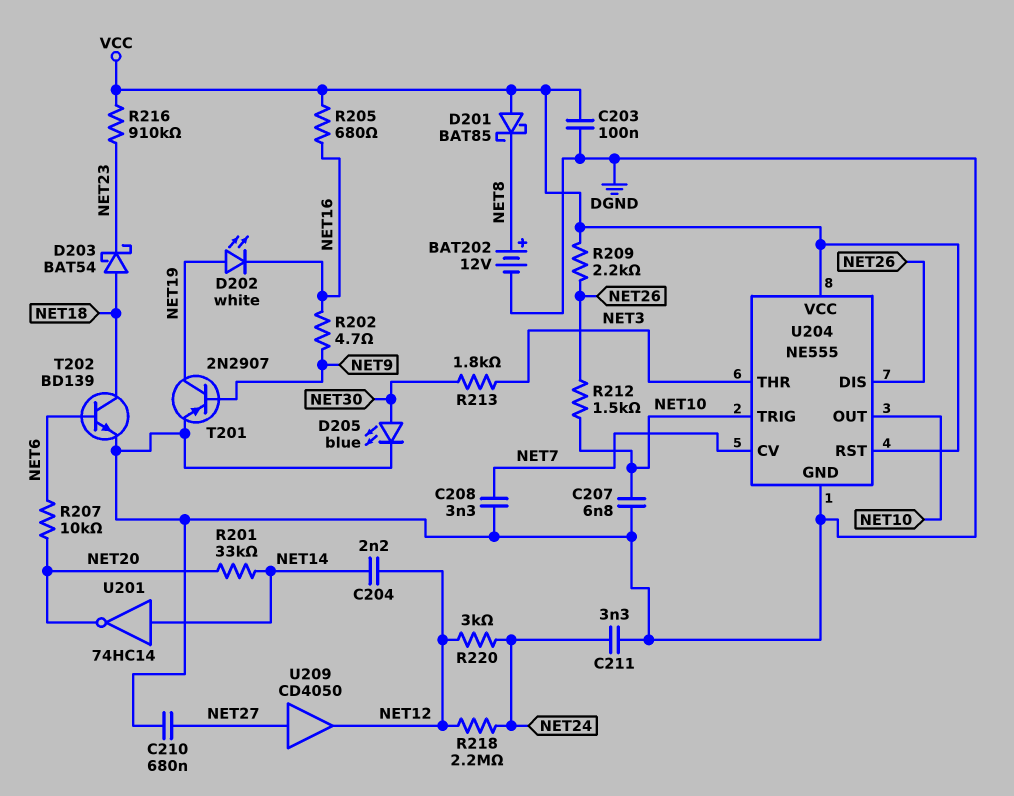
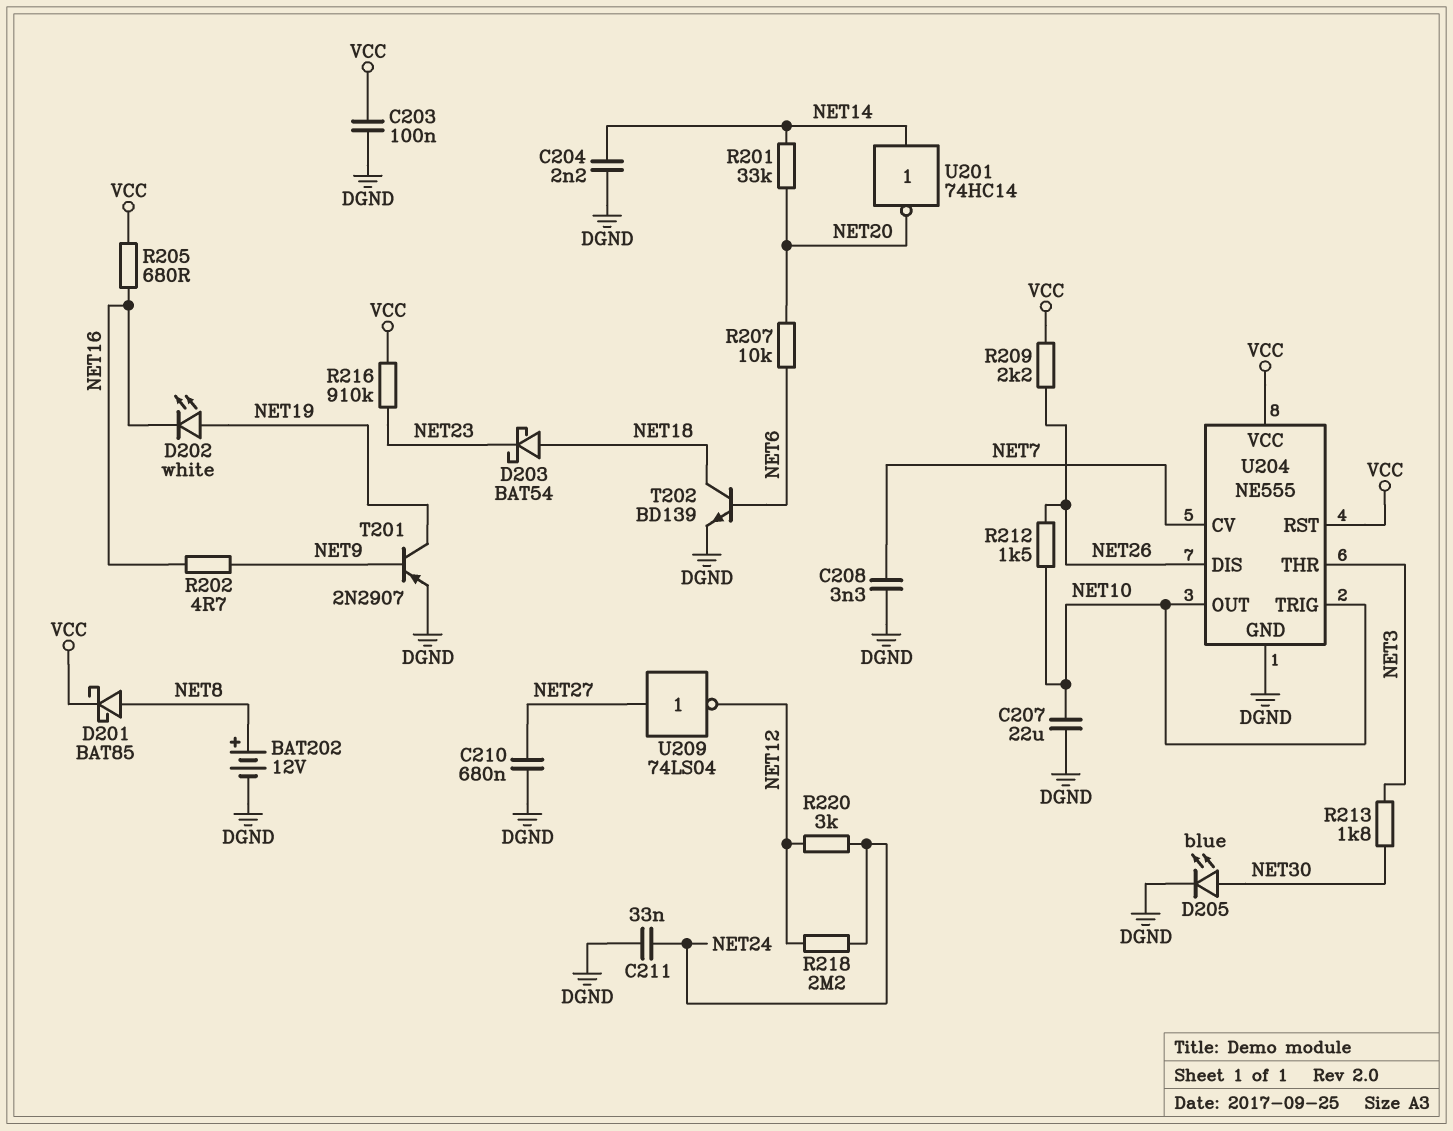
C204: 2.2nF (NET12, NET14) -> 2.2nF (DGND, NET14)
C207: 6.8nF (DGND, NET10) -> 22uF (DGND, NET10)
C211: 3.3nF (DGND, NET24) -> 33nF (DGND, NET24)
D201: schottky BAT85 (A VCC, K NET8) -> schottky BAT85 (A NET8, K VCC)
U209: buffer CD4050 (in NET27, out NET12) -> NOT 74LS04 (in NET27, out NET12)

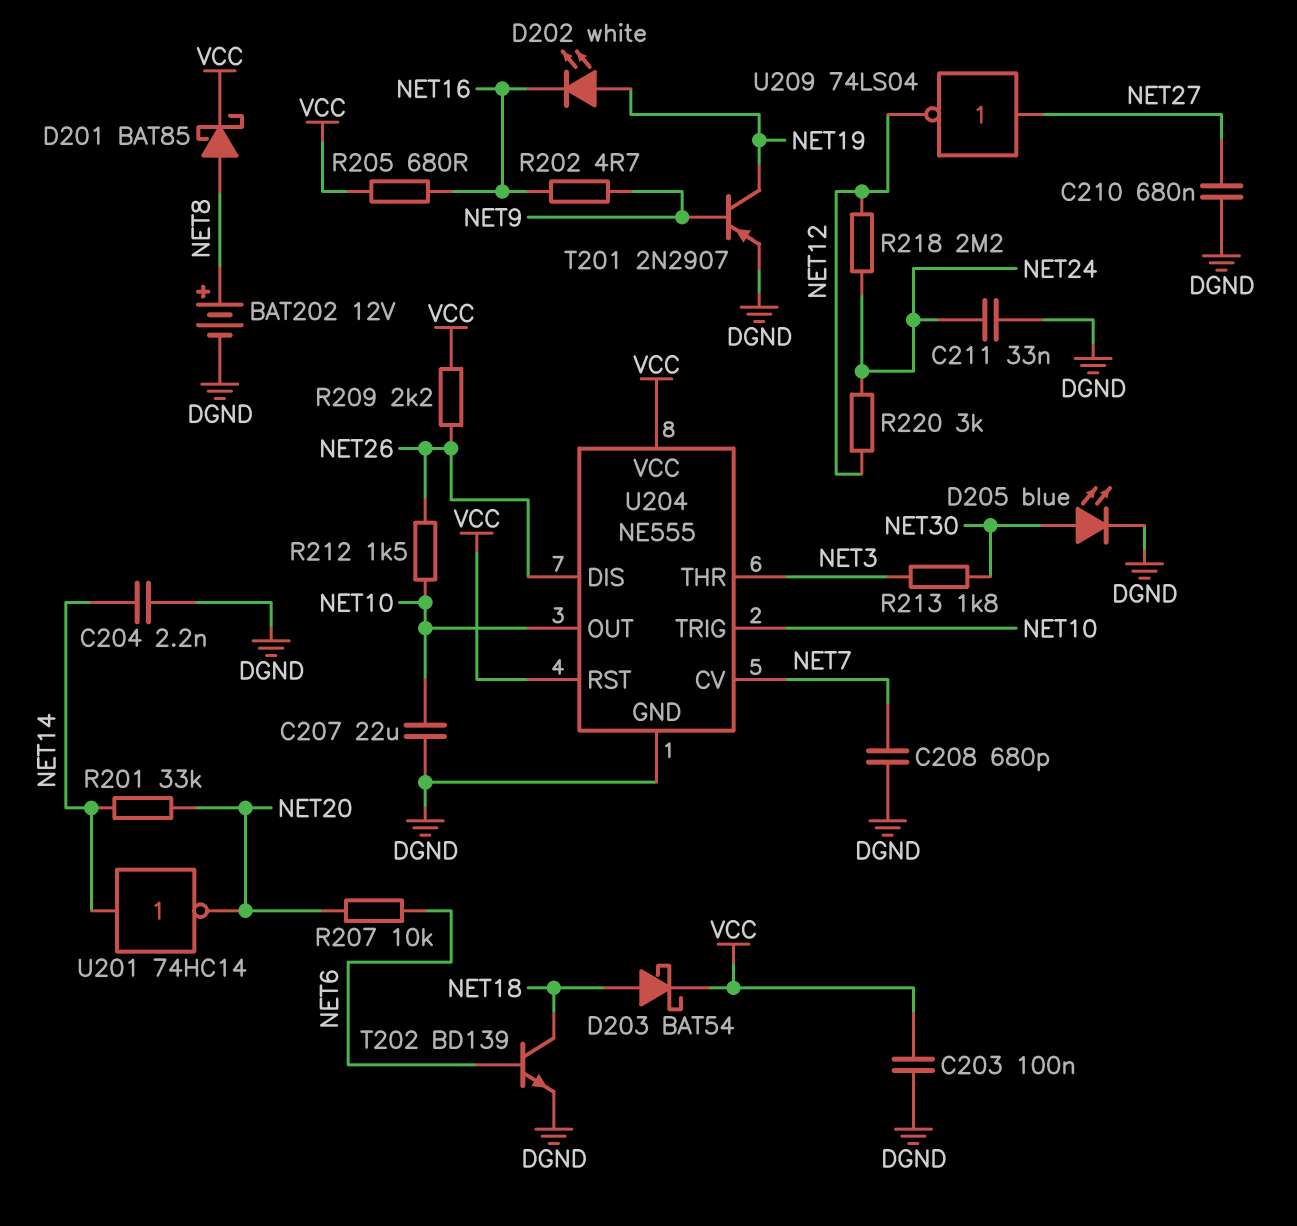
C208: 3.3nF (DGND, NET7) -> 680pF (DGND, NET7)
D203: schottky BAT54 (A NET18, K NET23) -> schottky BAT54 (A NET18, K VCC)
R216: 910k (NET23, VCC) -> none

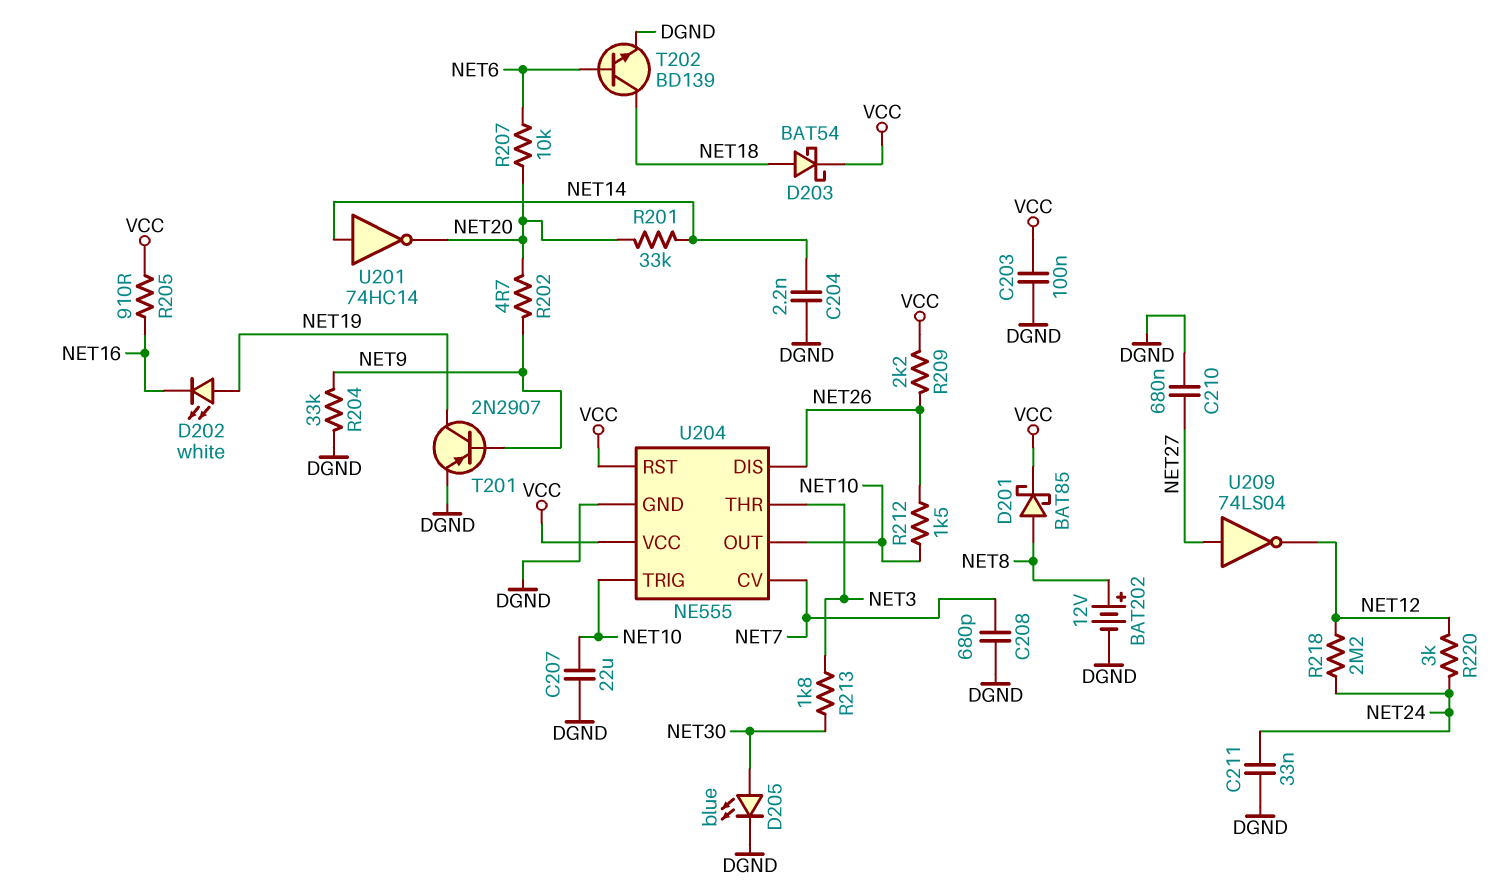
R202: 4.7 (NET9, NET16) -> 4.7 (NET9, NET20)
R204: none -> 33k (DGND, NET9)
R205: 680 (NET16, VCC) -> 910 (NET16, VCC)

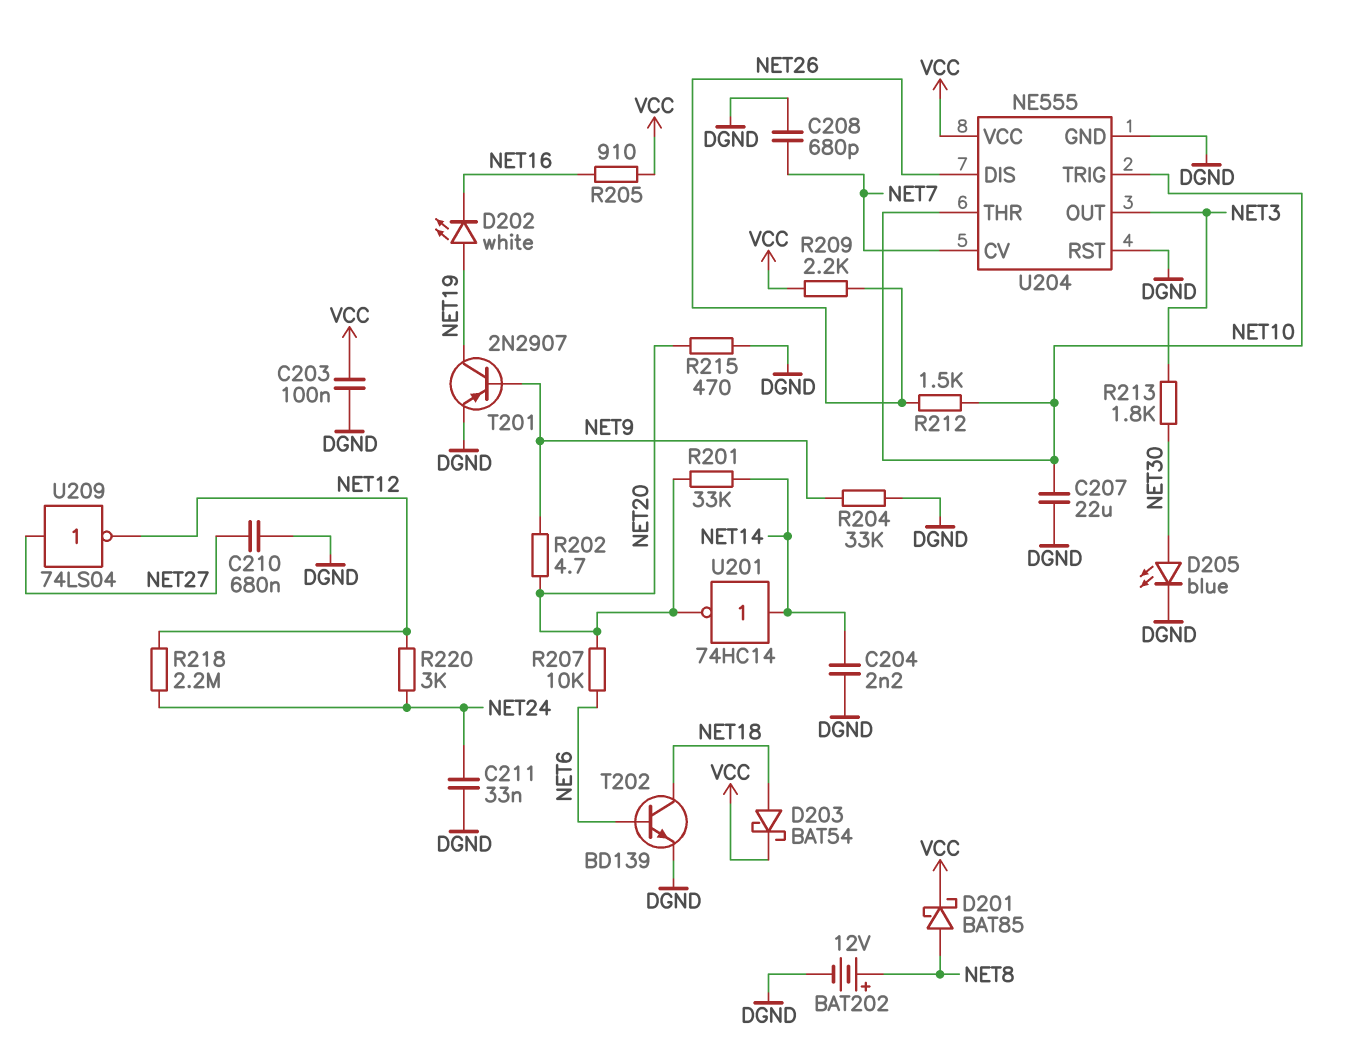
R215: none -> 470 (DGND, NET20)
U204 pin OUT: NET10 -> NET3
U204 pin RST: VCC -> DGND
U204 pin THR: NET3 -> NET10

